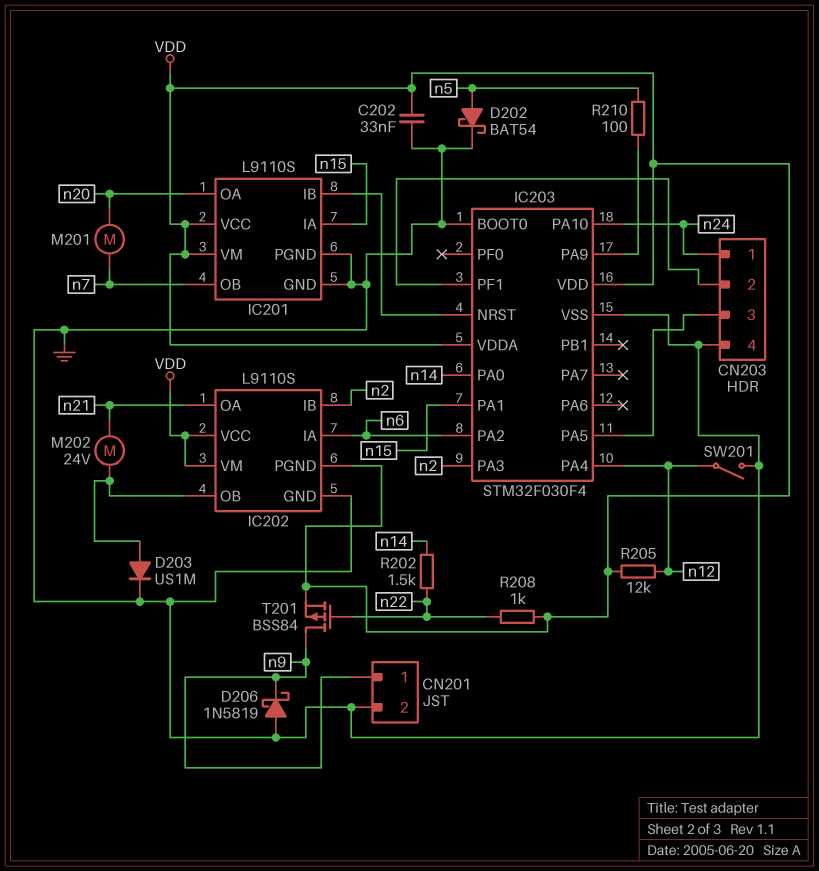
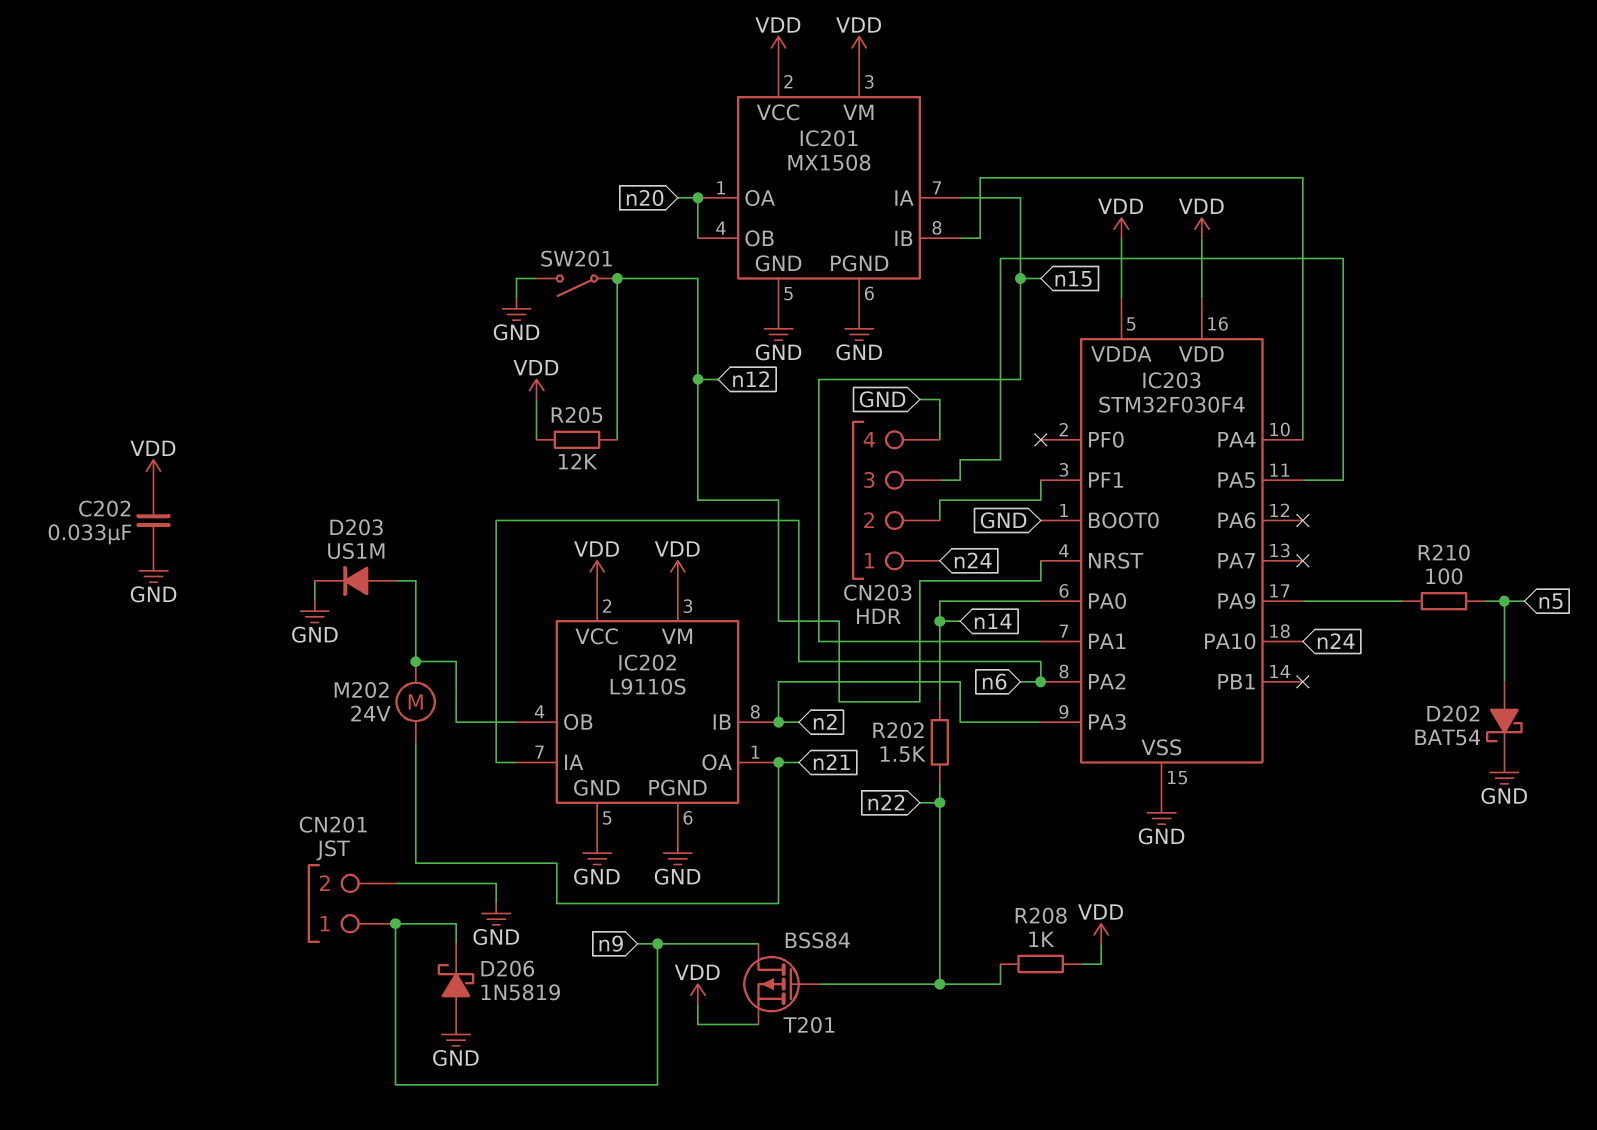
IC201: L9110S -> MX1508
IC201 pin OB: n7 -> n20
IC202 pin PGND: VDD -> GND
IC203 pin NRST: IC201/IB -> n12
IC203 pin PA4: n12 -> IC201/IB
M201: motor (n7, n20) -> none

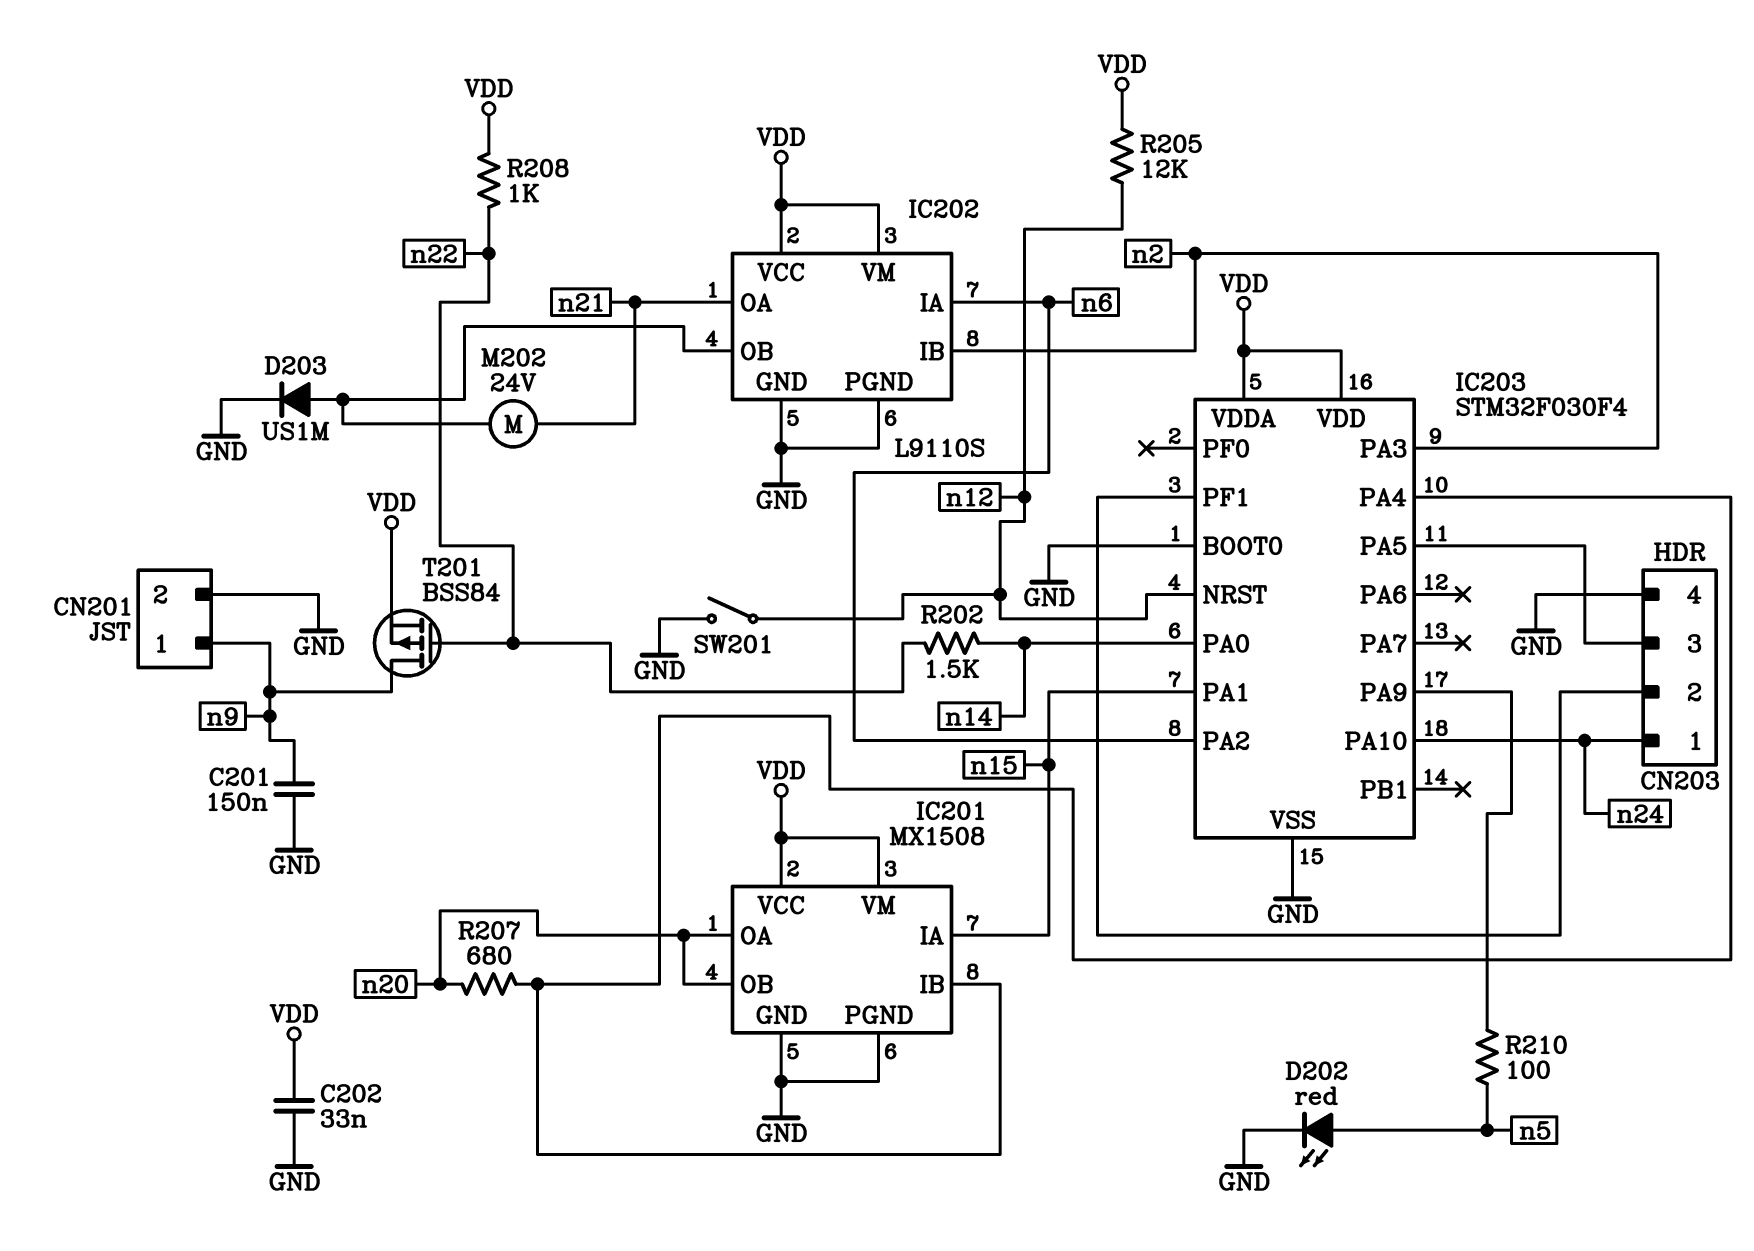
C201: none -> 150nF (GND, n9)
D202: schottky BAT54 (A n5, K GND) -> LED red (A n5, K GND)
D206: schottky 1N5819 (A GND, K n9) -> none
R207: none -> 680 (IC201/IB, n20)

